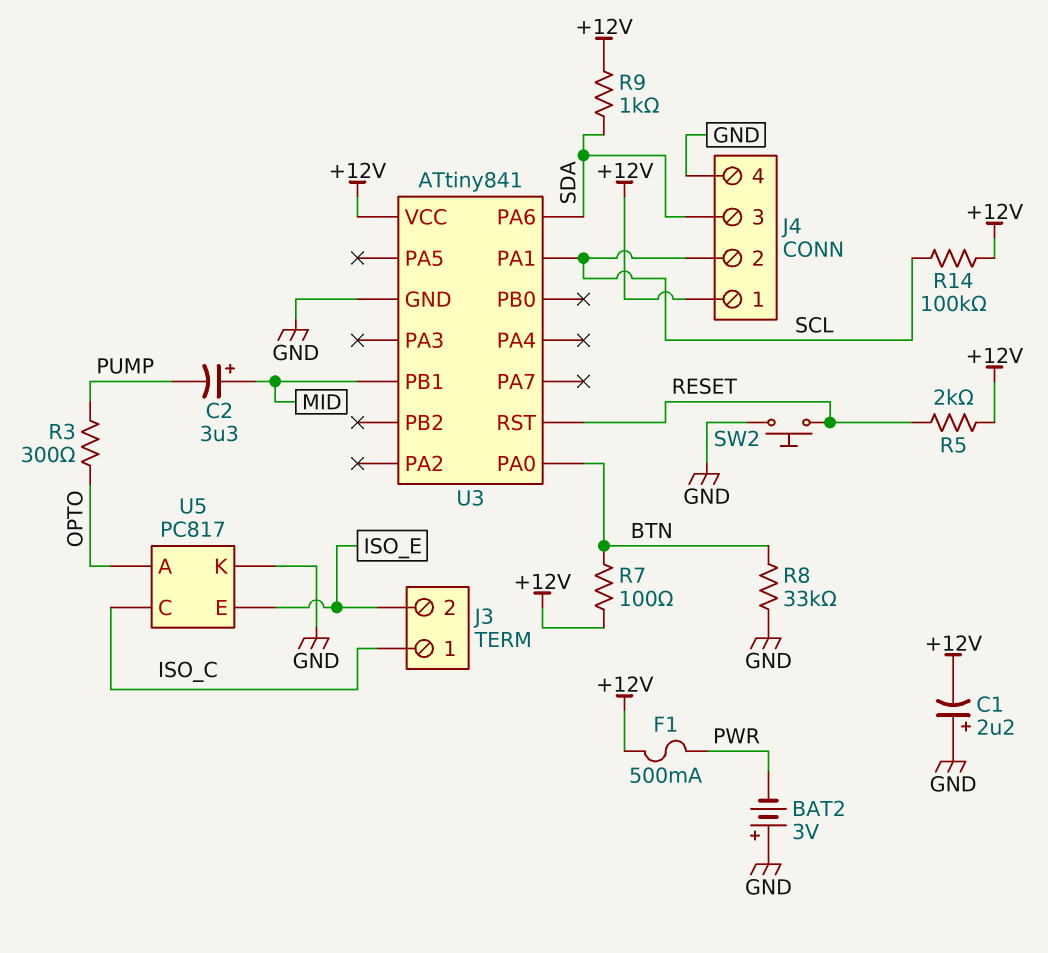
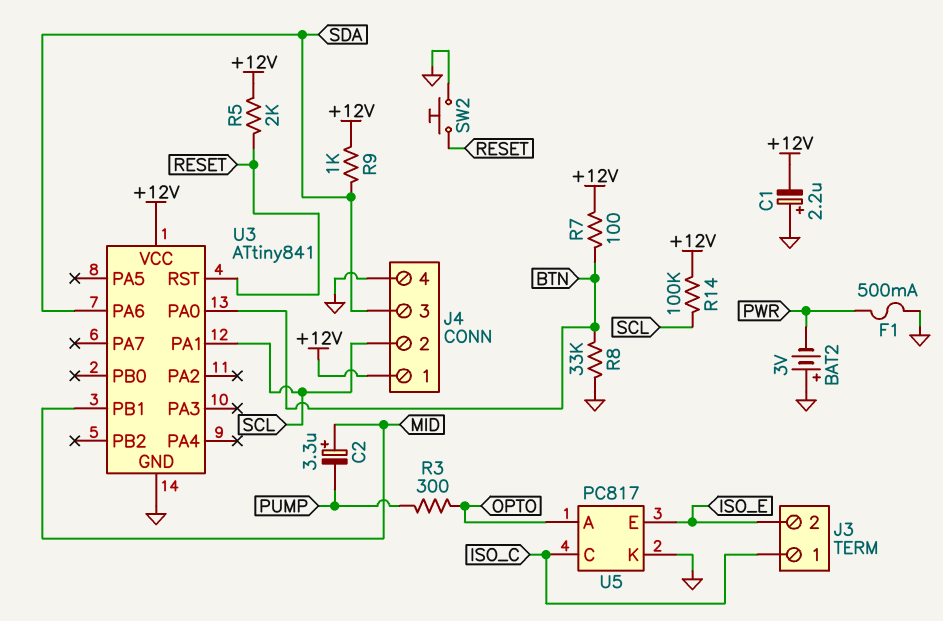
F1: 500mA (+12V, PWR) -> 500mA (GND, PWR)

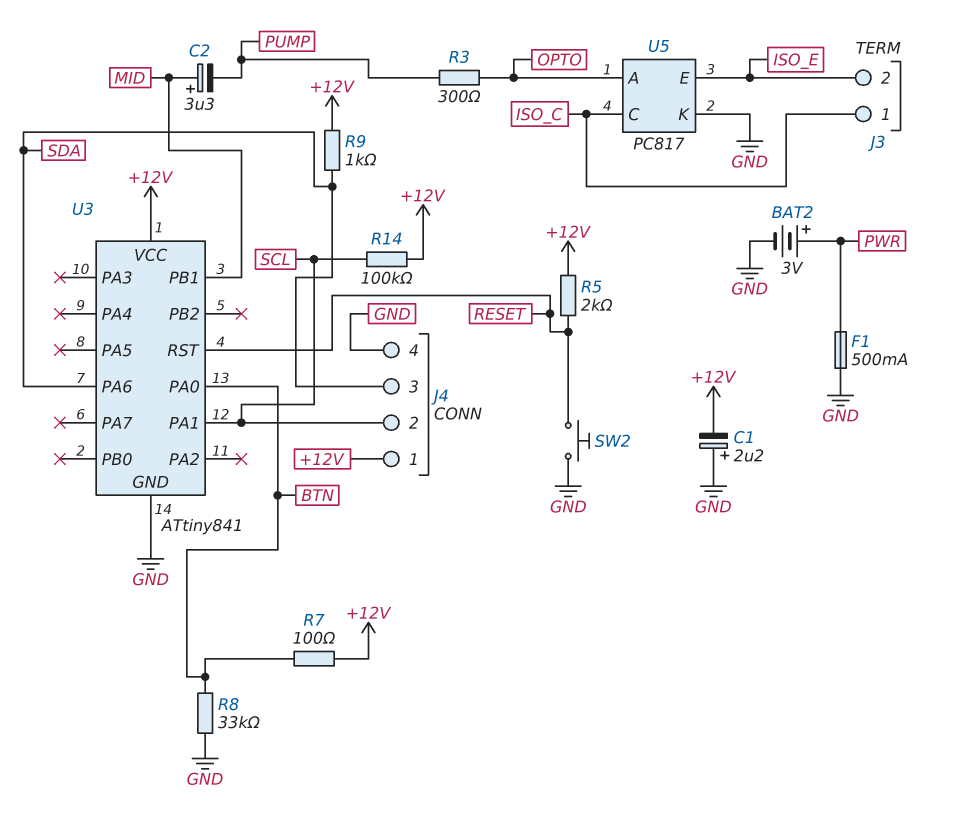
BAT2: 3V (plus GND, minus PWR) -> 3V (plus PWR, minus GND)

